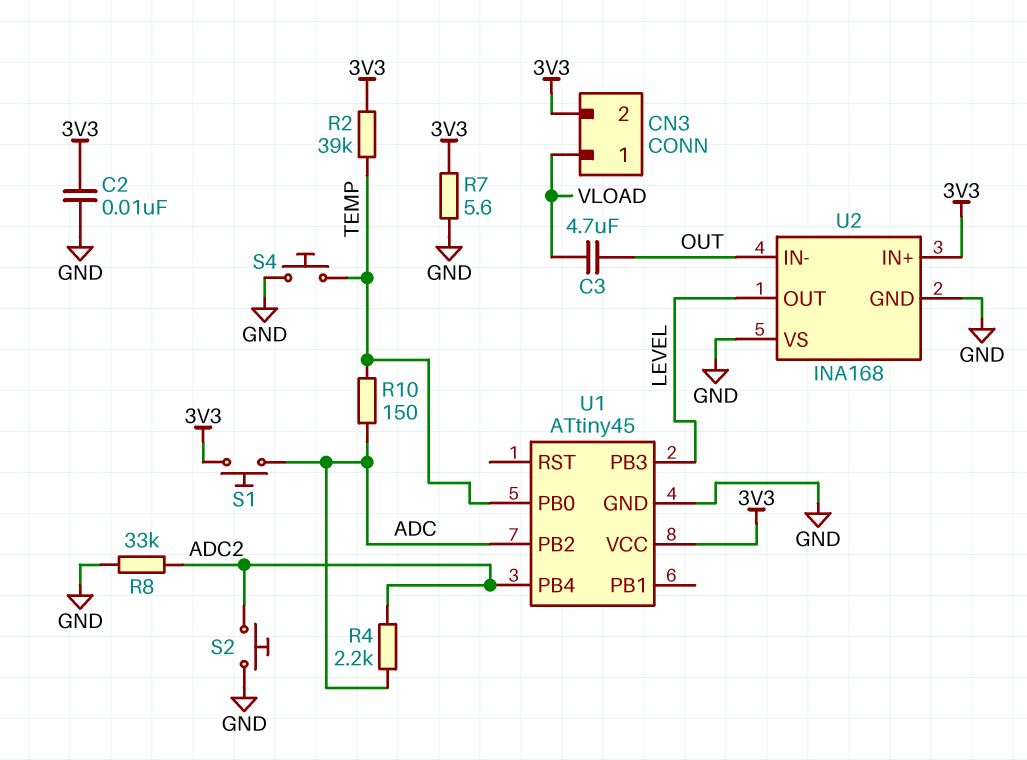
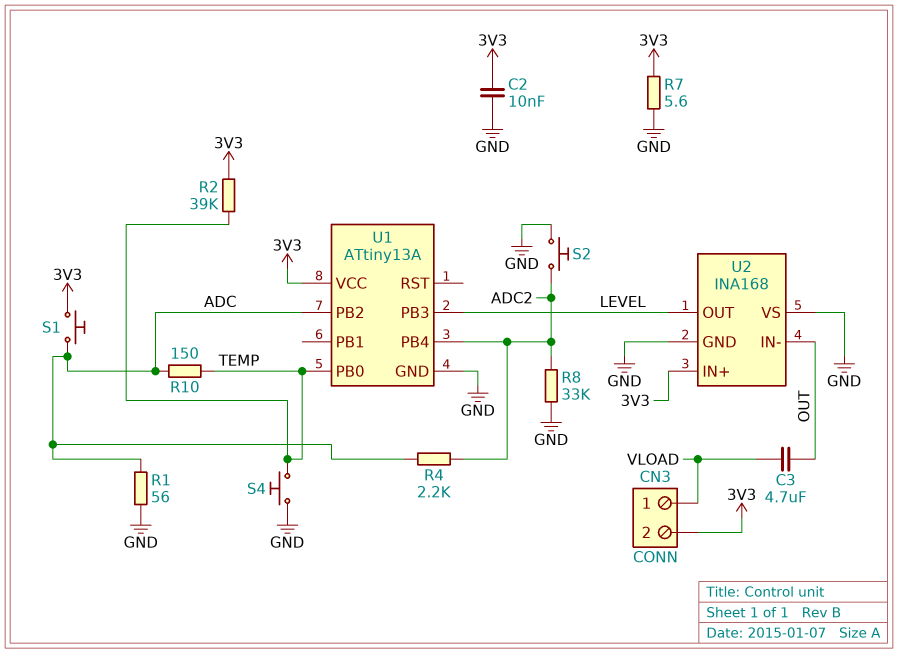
R1: none -> 56 (ADC, GND)
U1: ATtiny45 -> ATtiny13A

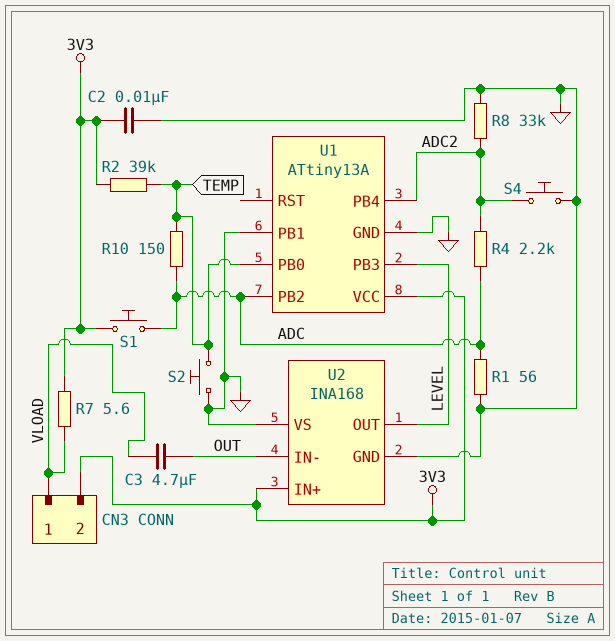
R7: 5.6 (3V3, GND) -> 5.6 (3V3, VLOAD)
S2: button (ADC2, GND) -> button (GND, TEMP)
S4: button (GND, TEMP) -> button (ADC2, GND)
U1 pin PB1: none -> GND

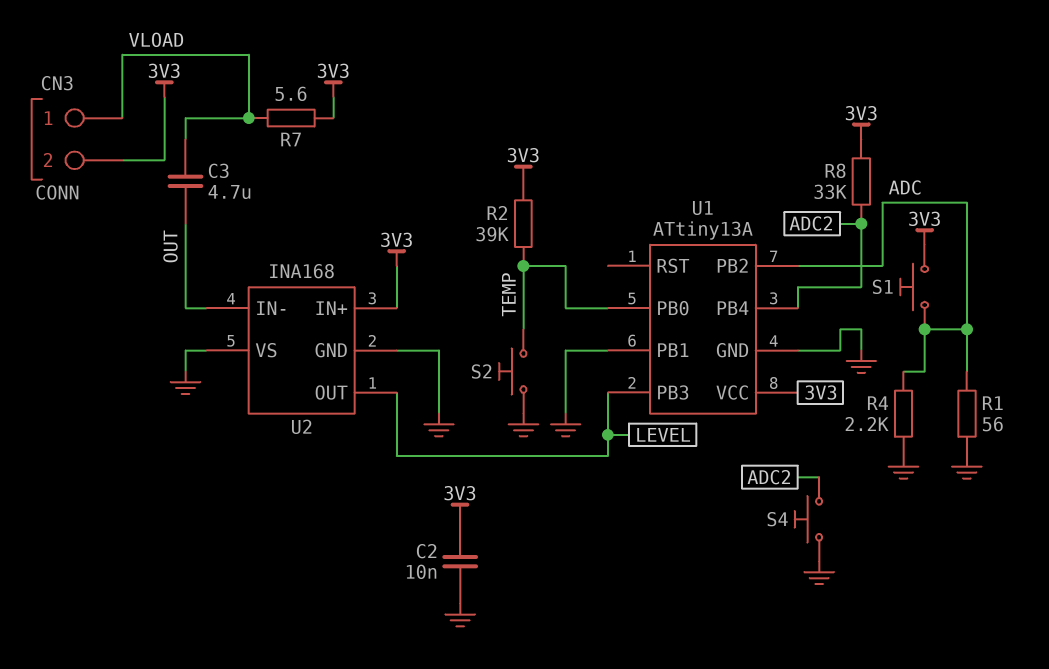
R4: 2.2k (ADC, ADC2) -> 2.2k (ADC, GND)
R8: 33k (ADC2, GND) -> 33k (3V3, ADC2)
R10: 150 (ADC, TEMP) -> none

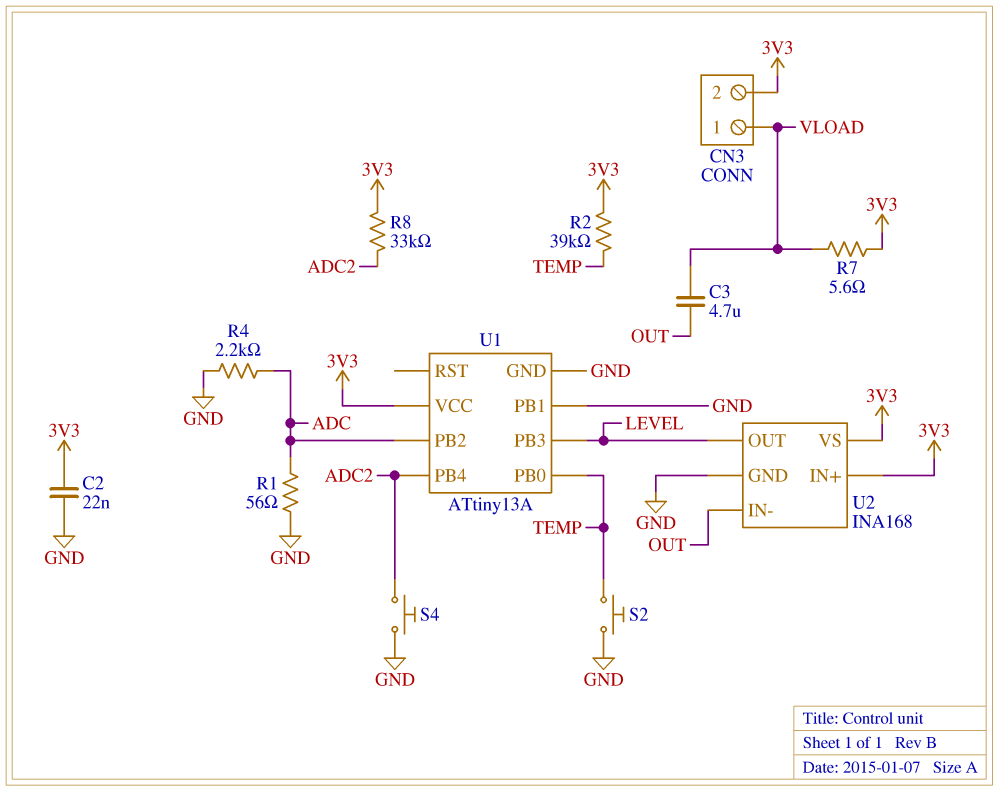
C2: 10nF (3V3, GND) -> 22nF (3V3, GND)
S1: button (3V3, ADC) -> none
U2 pin VS: GND -> 3V3

